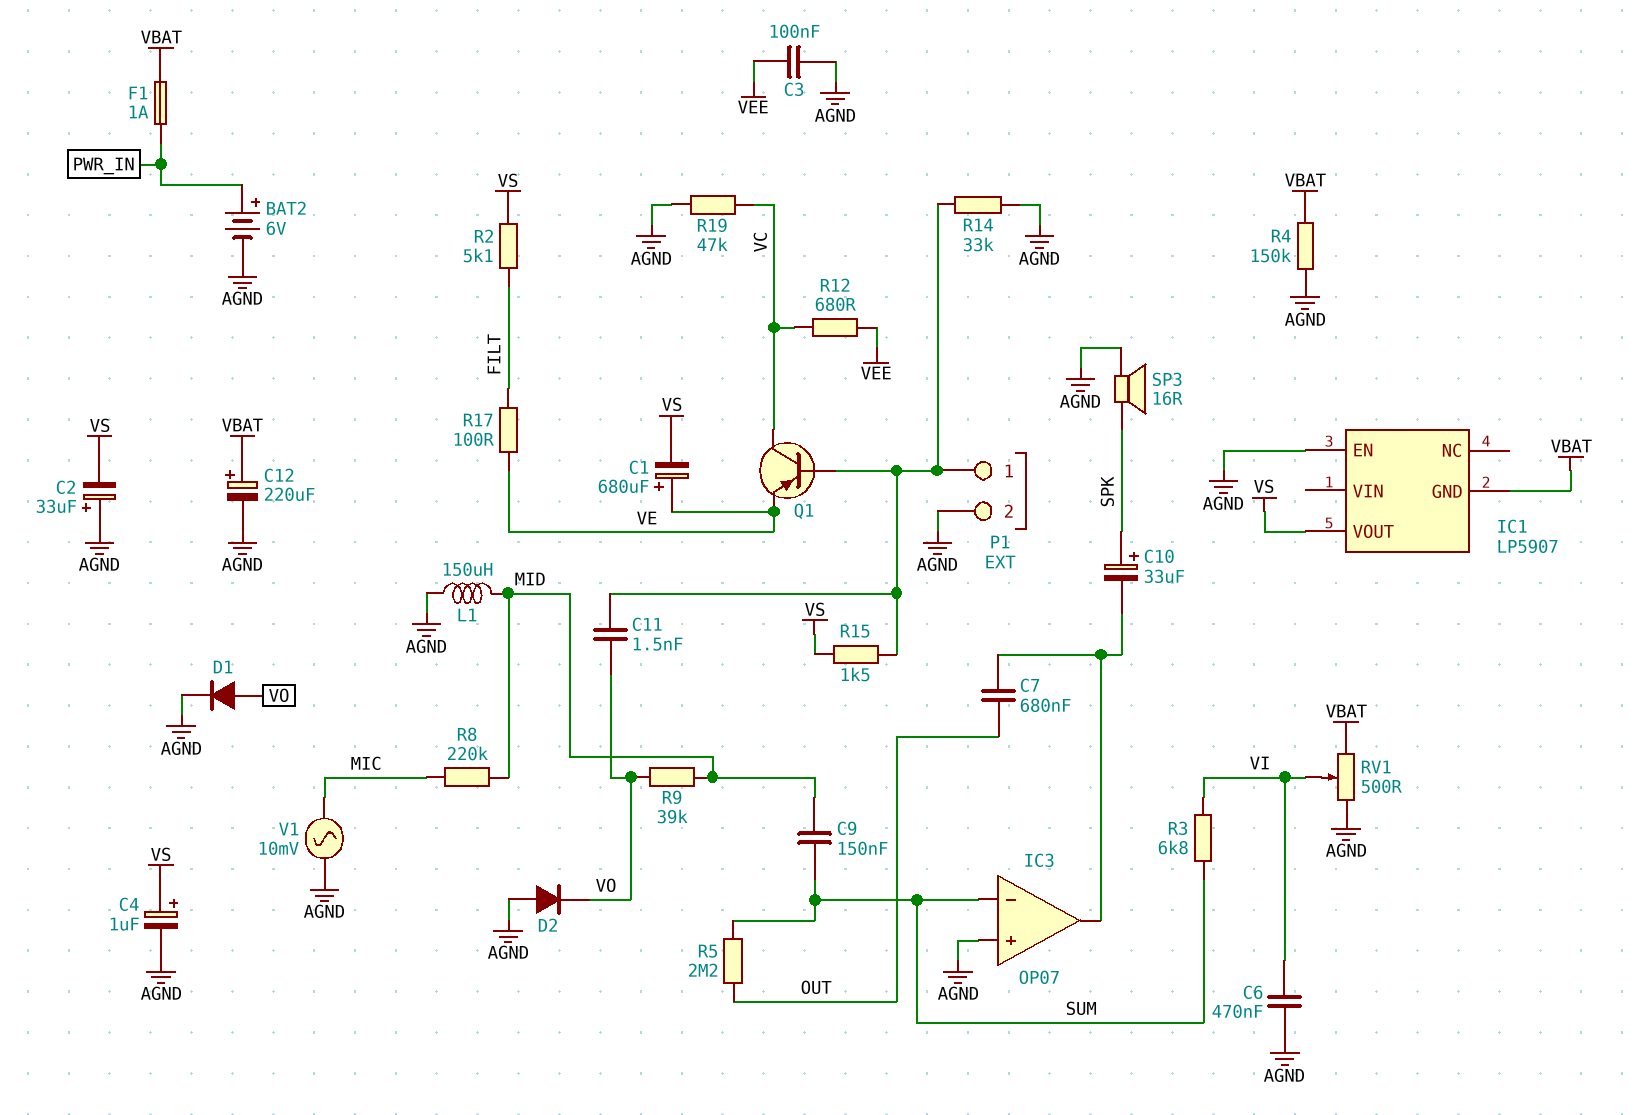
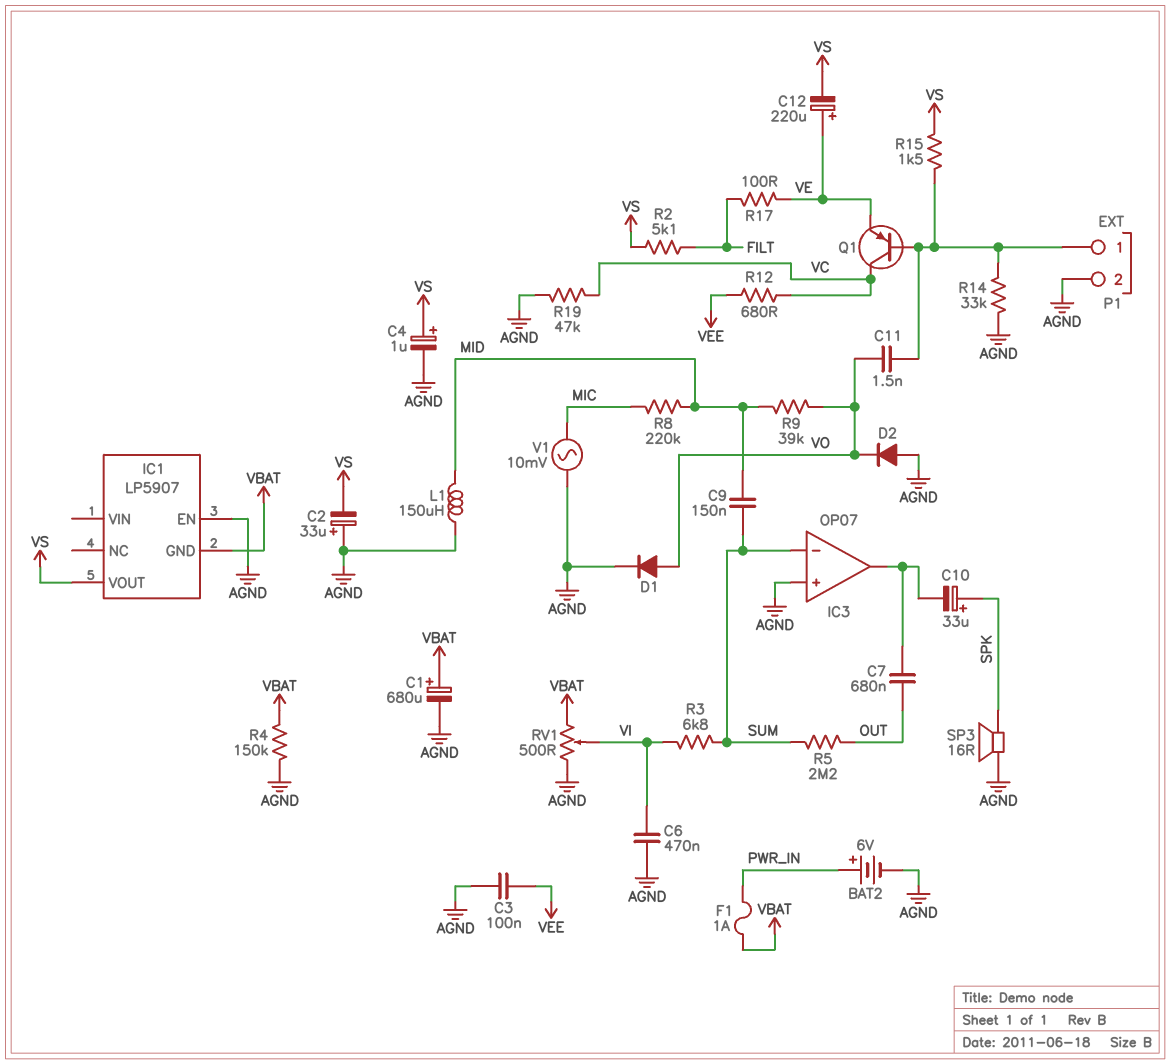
C1: 680uF (plus VE, minus VS) -> 680uF (plus VBAT, minus AGND)
C12: 220uF (plus VBAT, minus AGND) -> 220uF (plus VE, minus VS)

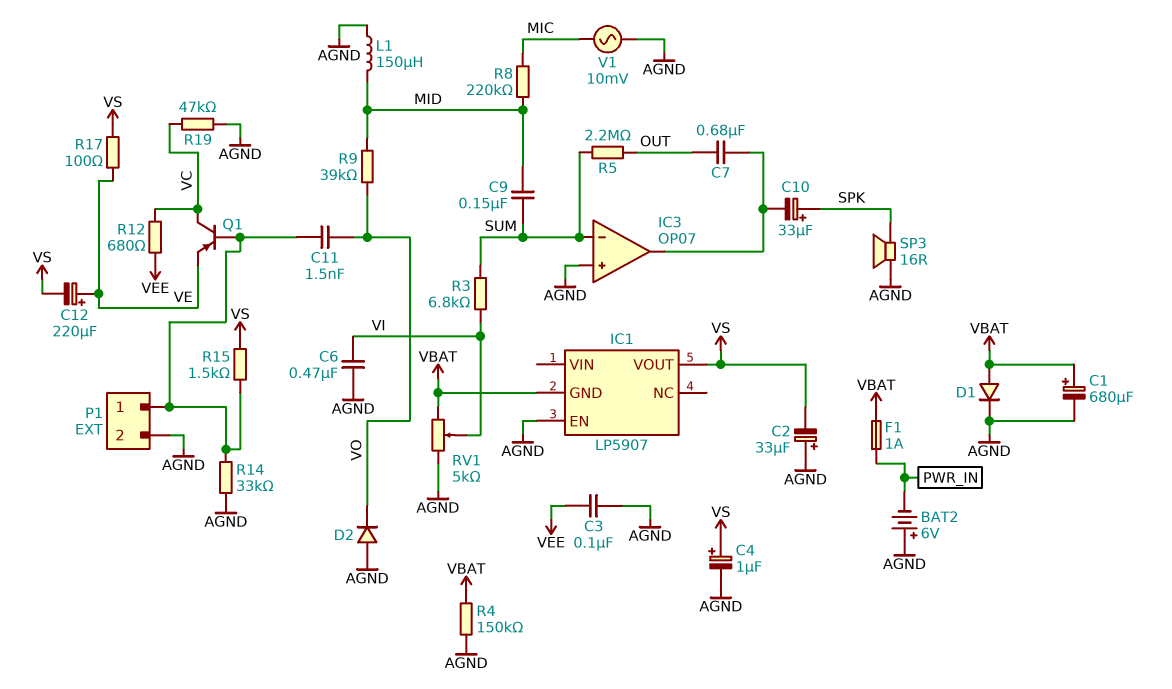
BAT2: 6V (plus PWR_IN, minus AGND) -> 6V (plus AGND, minus PWR_IN)
D1: diode (A VO, K AGND) -> diode (A VBAT, K AGND)
R2: 5.1k (FILT, VS) -> none
R17: 100 (FILT, VE) -> 100 (VE, VS)
RV1: 500 (AGND, VBAT, wiper VI) -> 5k (AGND, VBAT, wiper VI)

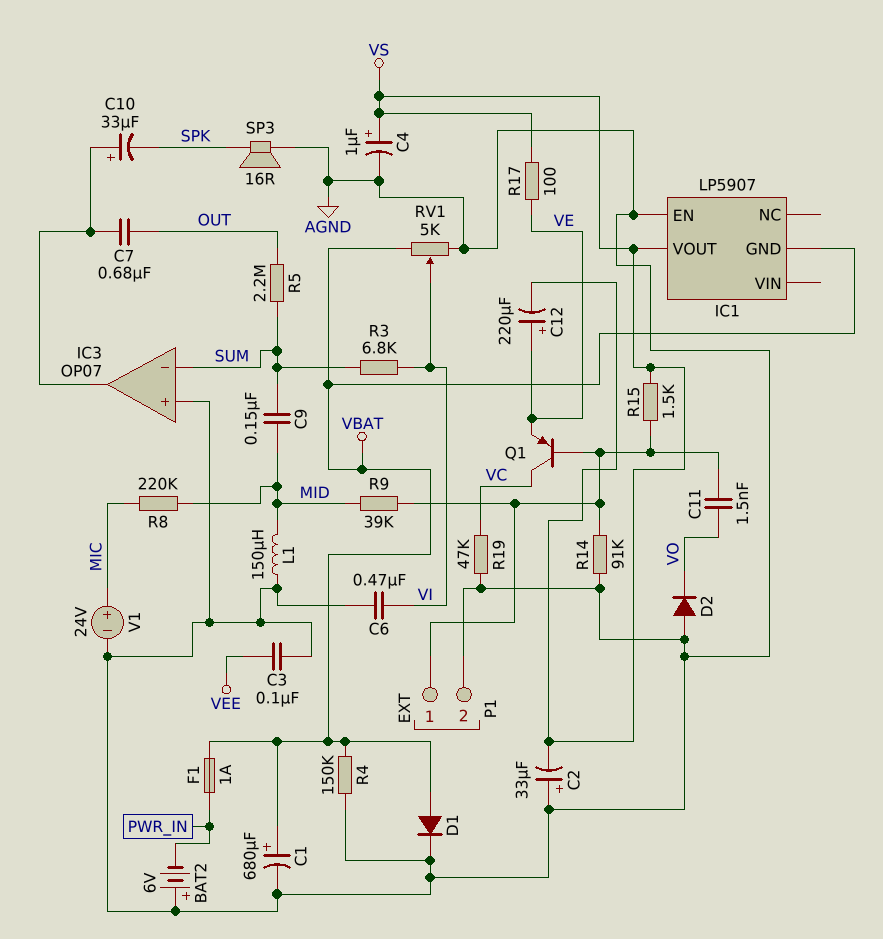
C10: 33uF (plus SPK, minus IC3/out) -> 33uF (plus IC3/out, minus SPK)
R9: 39k (MID, VO) -> 39k (MID, P1/1)
R12: 680 (VC, VEE) -> none
R14: 33k (AGND, P1/1) -> 91k (AGND, P1/1)
V1: AC 10mV (AGND, MIC) -> 24V (plus MIC, minus AGND)

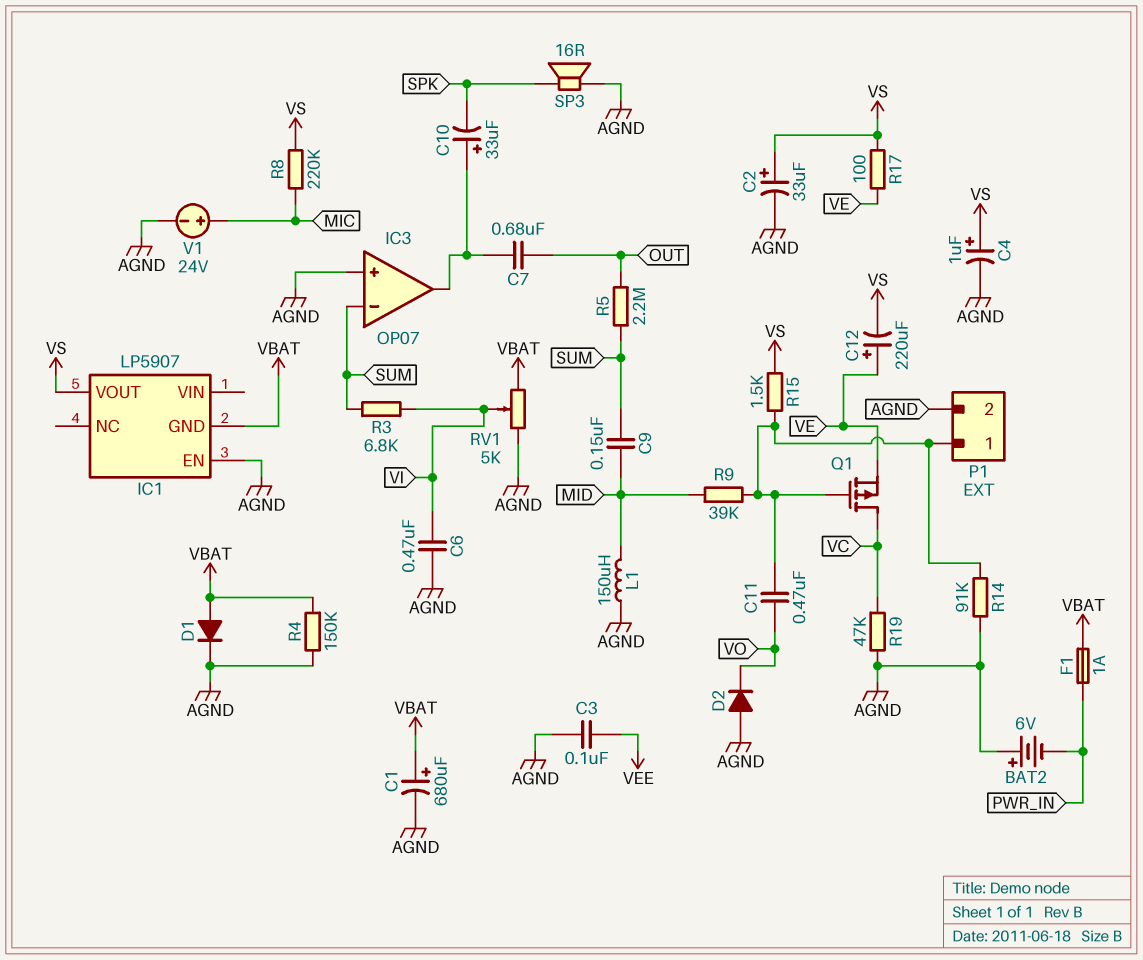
C2: 33uF (plus AGND, minus VS) -> 33uF (plus VS, minus AGND)
C11: 1.5nF (P1/1, VO) -> 470nF (P1/1, VO)
Q1: PNP (B P1/1, C VC, E VE) -> PMOS (G P1/1, D VC, S VE)
R8: 220k (MIC, MID) -> 220k (MIC, VS)

